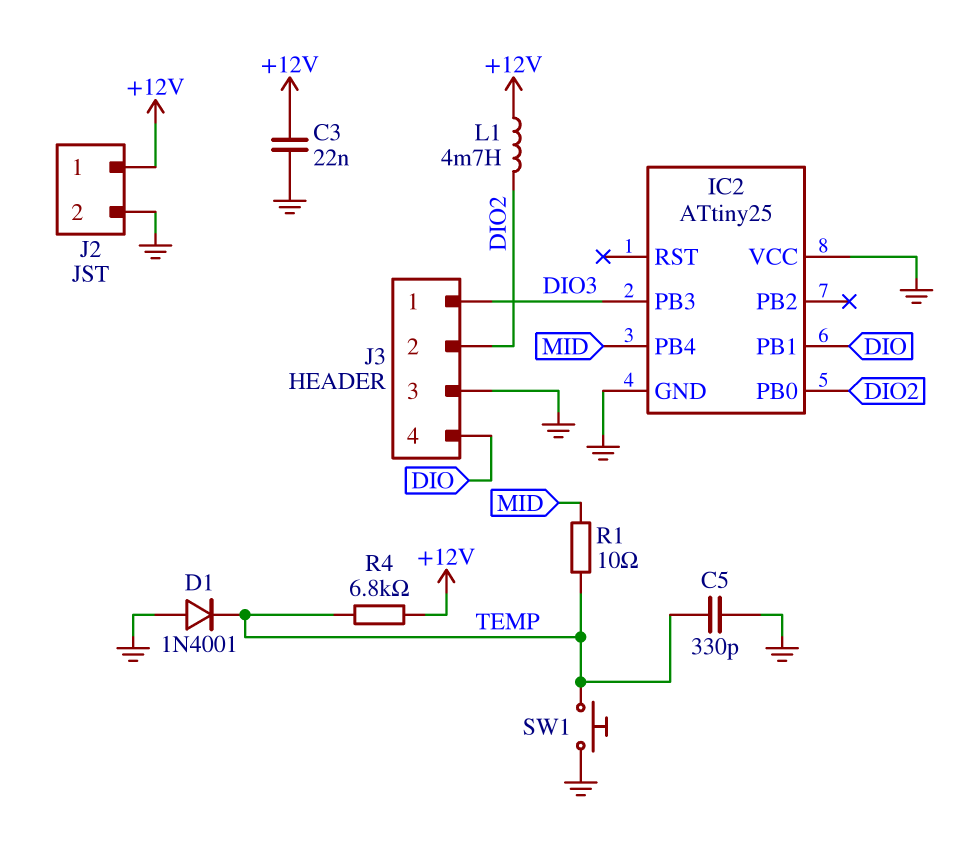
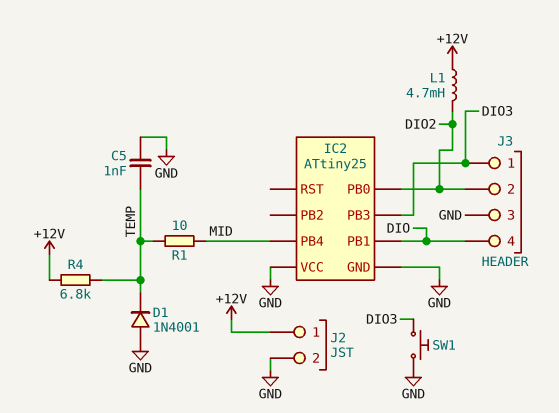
C3: 22nF (+12V, GND) -> none
C5: 330pF (GND, TEMP) -> 1nF (GND, TEMP)
SW1: button (GND, TEMP) -> button (DIO3, GND)

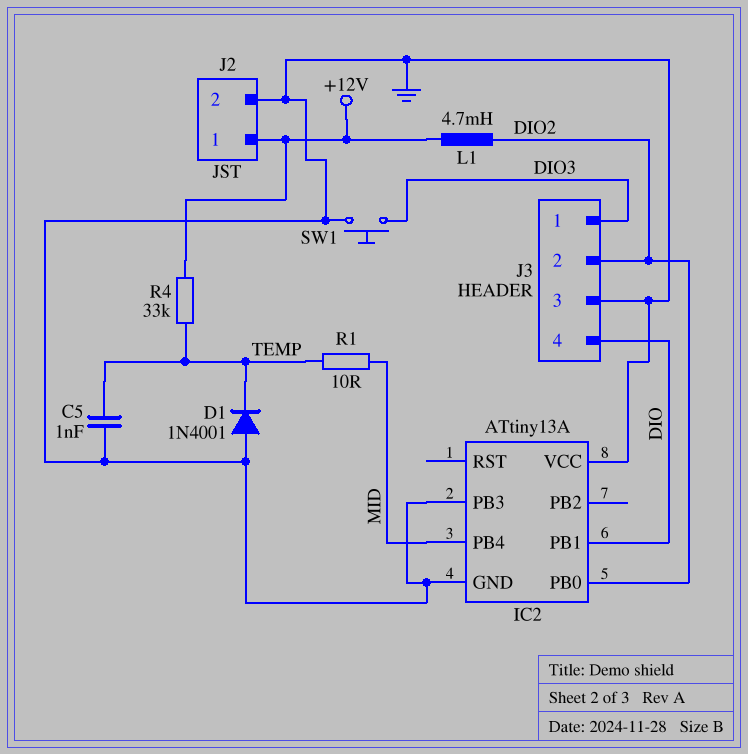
IC2: ATtiny25 -> ATtiny13A
IC2 pin PB3: DIO3 -> GND
R4: 6.8k (+12V, TEMP) -> 33k (+12V, TEMP)

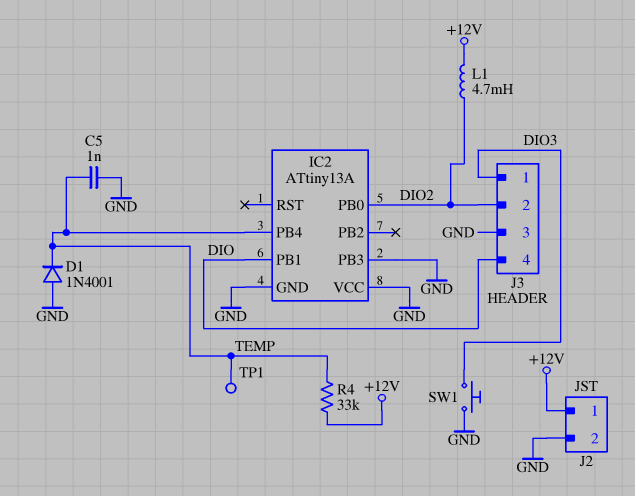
IC2 pin PB4: MID -> TEMP
R1: 10 (MID, TEMP) -> none
TP1: none -> test point (TEMP)

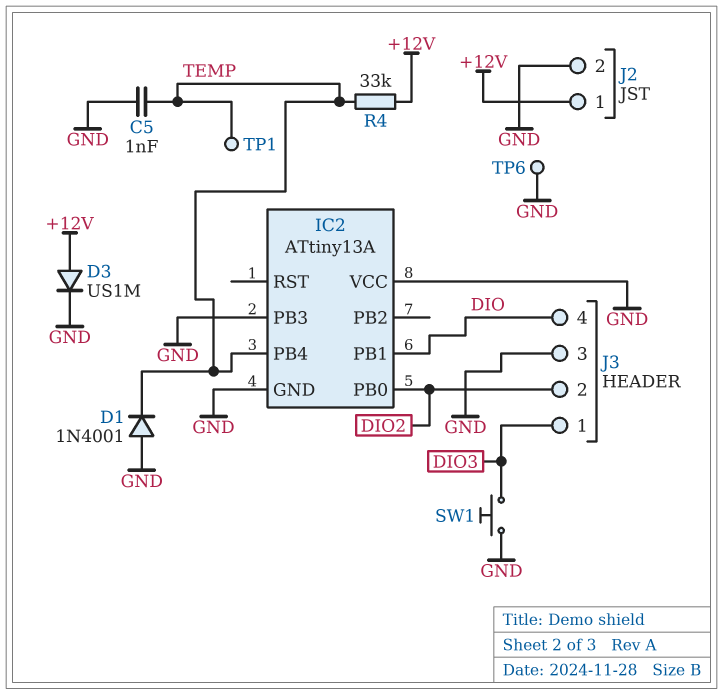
D3: none -> diode US1M (A +12V, K GND)
L1: 4.7mH (+12V, DIO2) -> none
TP6: none -> test point (GND)

